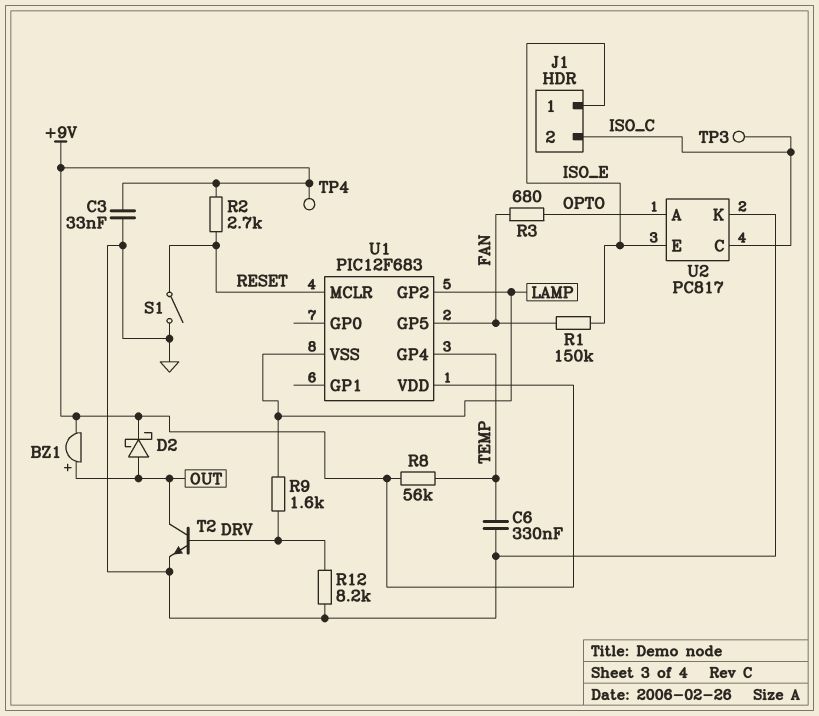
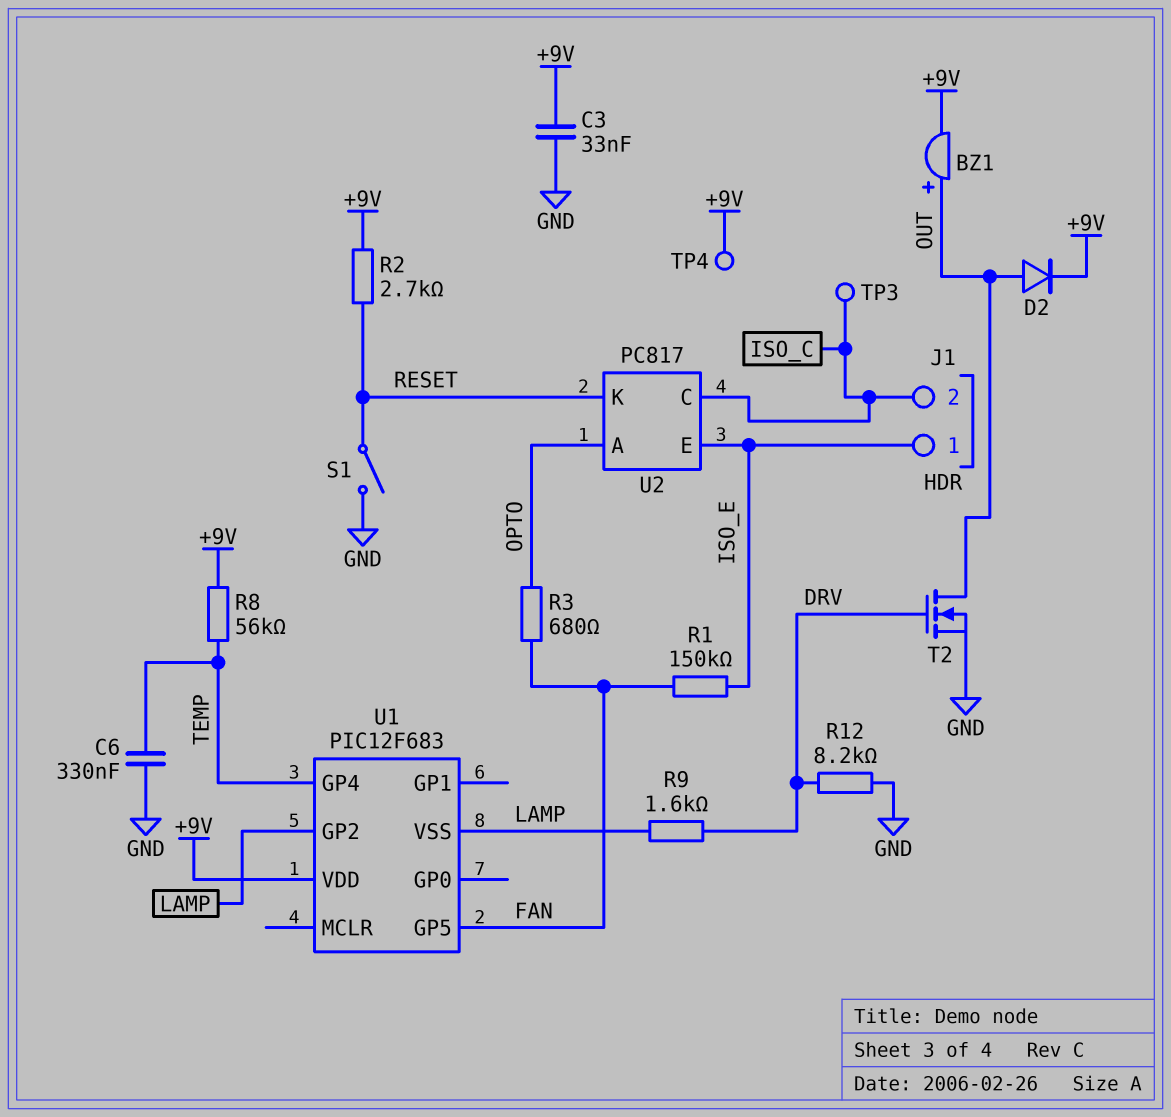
D2: schottky (A OUT, K +9V) -> diode (A OUT, K +9V)
T2: NPN (B DRV, C OUT, E GND) -> NMOS (G DRV, D OUT, S GND)
U1 pin MCLR: RESET -> none
U2 pin K: GND -> RESET

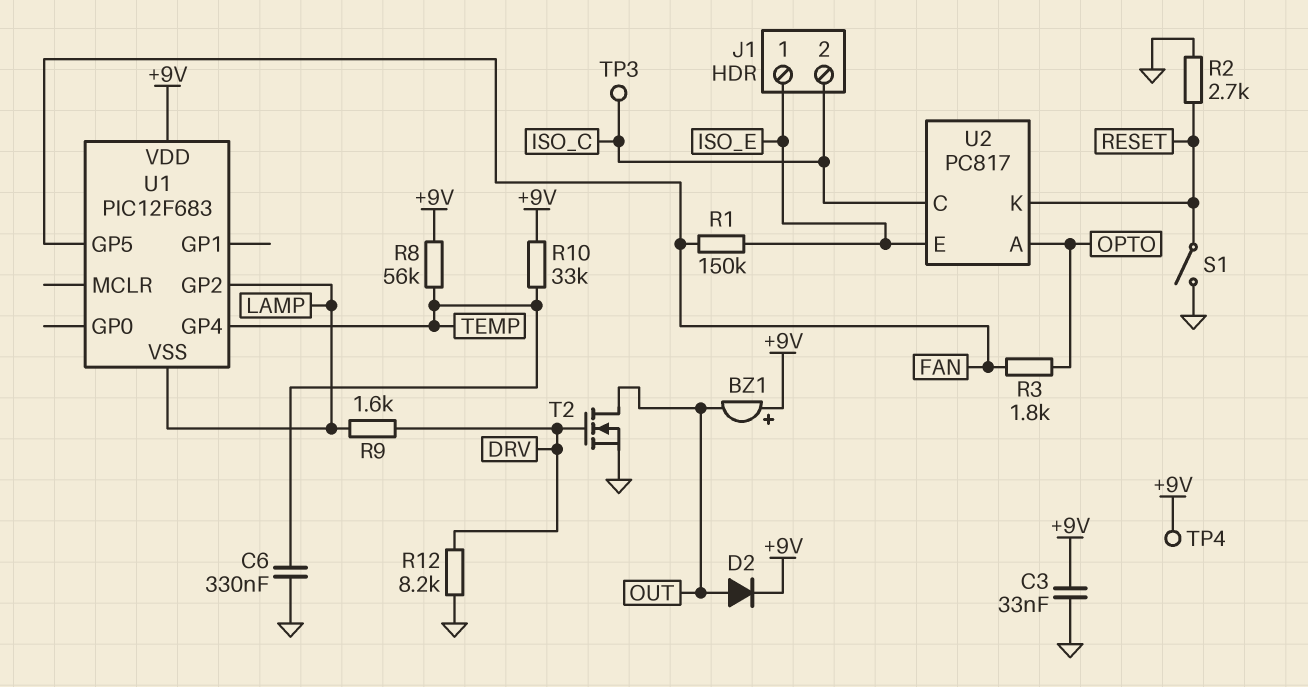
BZ1: buzzer (plus OUT, minus +9V) -> buzzer (plus +9V, minus OUT)
R2: 2.7k (+9V, RESET) -> 2.7k (GND, RESET)
R3: 680 (FAN, OPTO) -> 1.8k (FAN, OPTO)
R10: none -> 33k (+9V, TEMP)

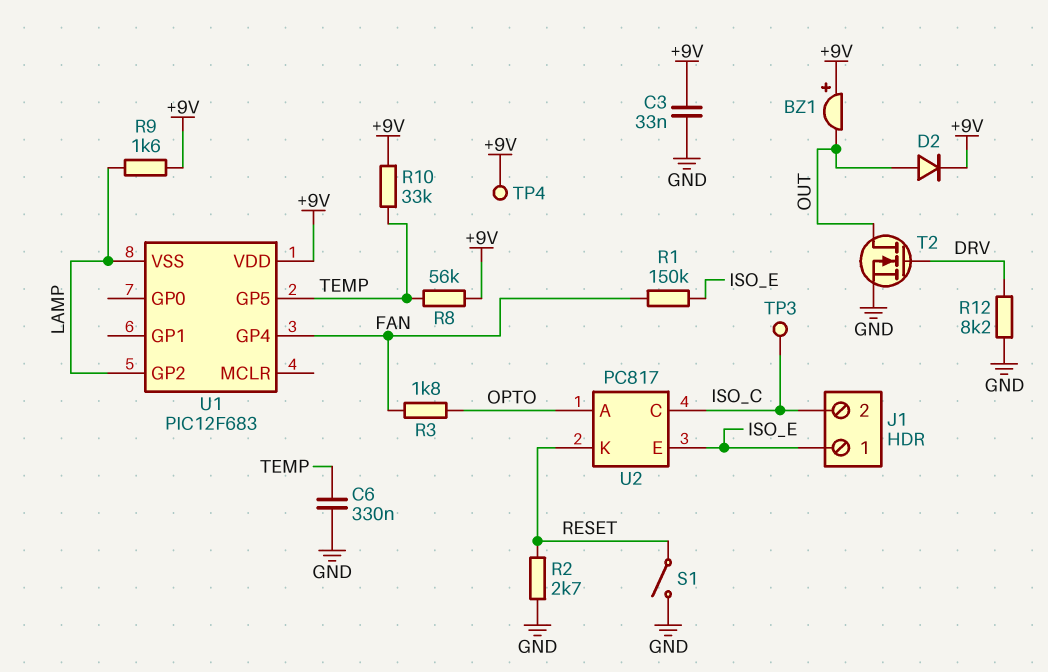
R9: 1.6k (DRV, LAMP) -> 1.6k (+9V, LAMP)
U1 pin GP4: TEMP -> FAN
U1 pin GP5: FAN -> TEMP

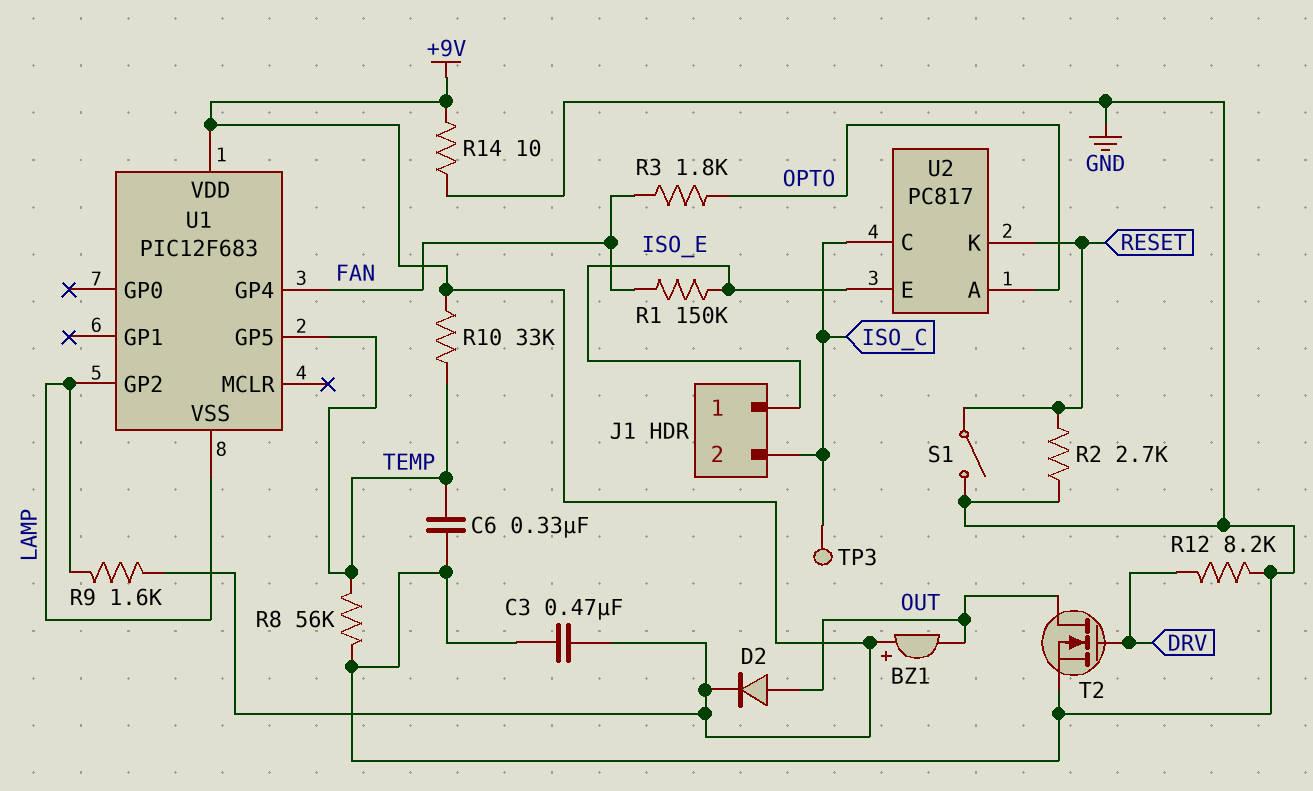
C3: 33nF (+9V, GND) -> 470nF (+9V, GND)
R8: 56k (+9V, TEMP) -> 56k (GND, TEMP)
R14: none -> 10 (+9V, GND)
TP4: test point (+9V) -> none

